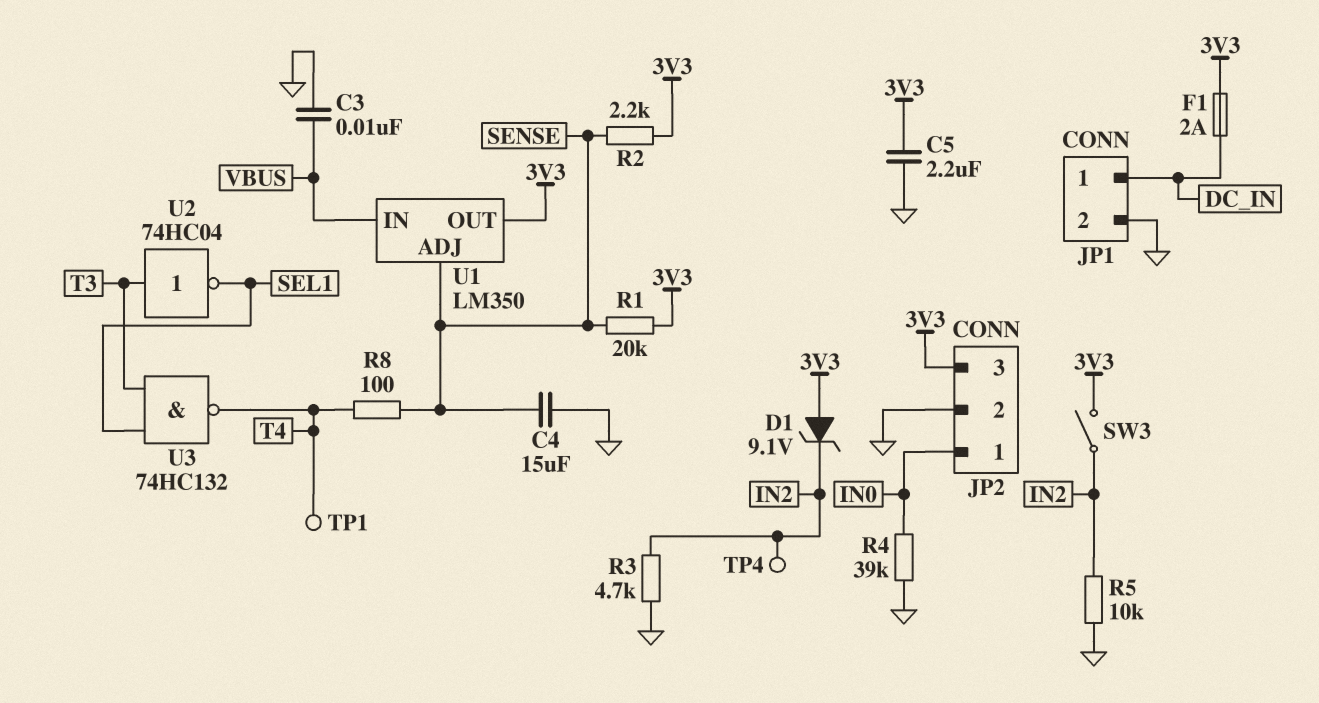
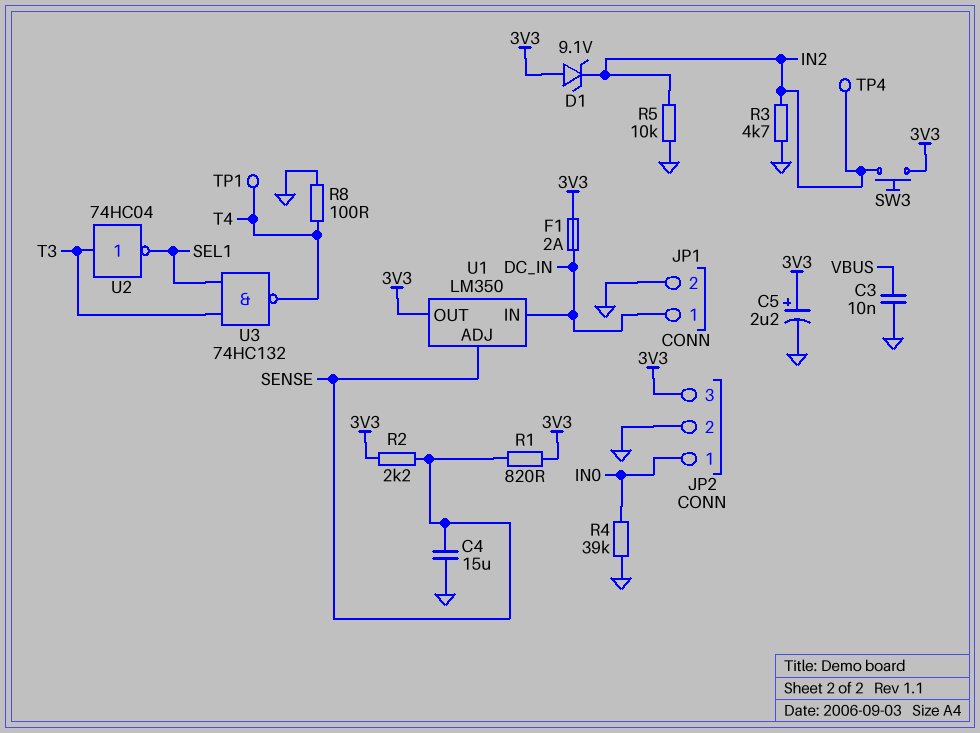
C5: 2.2uF (3V3, GND) -> 2.2uF (plus 3V3, minus GND)
R1: 20k (3V3, SENSE) -> 820 (3V3, SENSE)
R8: 100 (SENSE, T4) -> 100 (GND, T4)
SW3: switch (3V3, IN2) -> button (3V3, IN2)
U1 pin IN: VBUS -> DC_IN

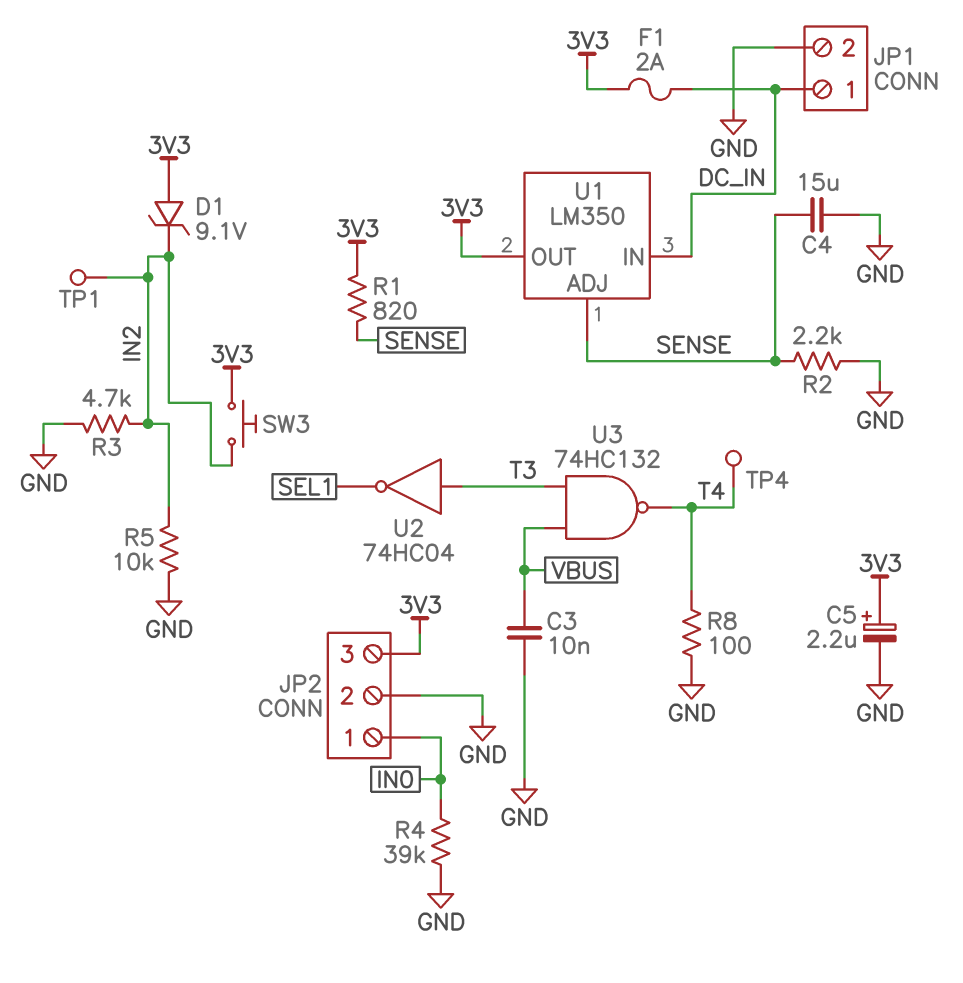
R2: 2.2k (3V3, SENSE) -> 2.2k (GND, SENSE)
TP1: test point (T4) -> test point (IN2)
TP4: test point (IN2) -> test point (T4)
U3: NAND 74HC132 (in SEL1, in T3, out T4) -> NAND 74HC132 (in T3, in VBUS, out T4)

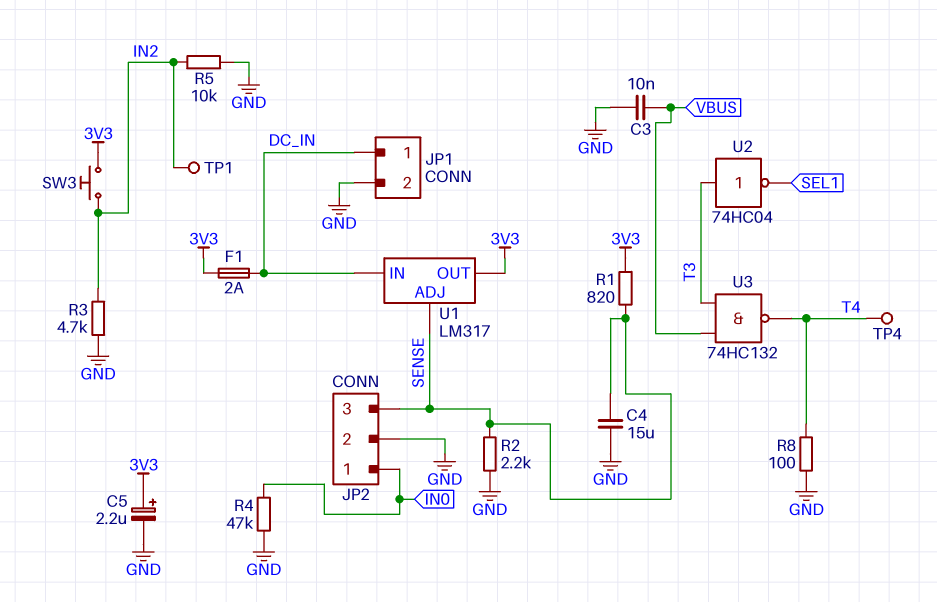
D1: zener 9.1V (A 3V3, K IN2) -> none
JP2 pin 3: 3V3 -> SENSE
R4: 39k (GND, IN0) -> 47k (GND, IN0)
U1: LM350 -> LM317

